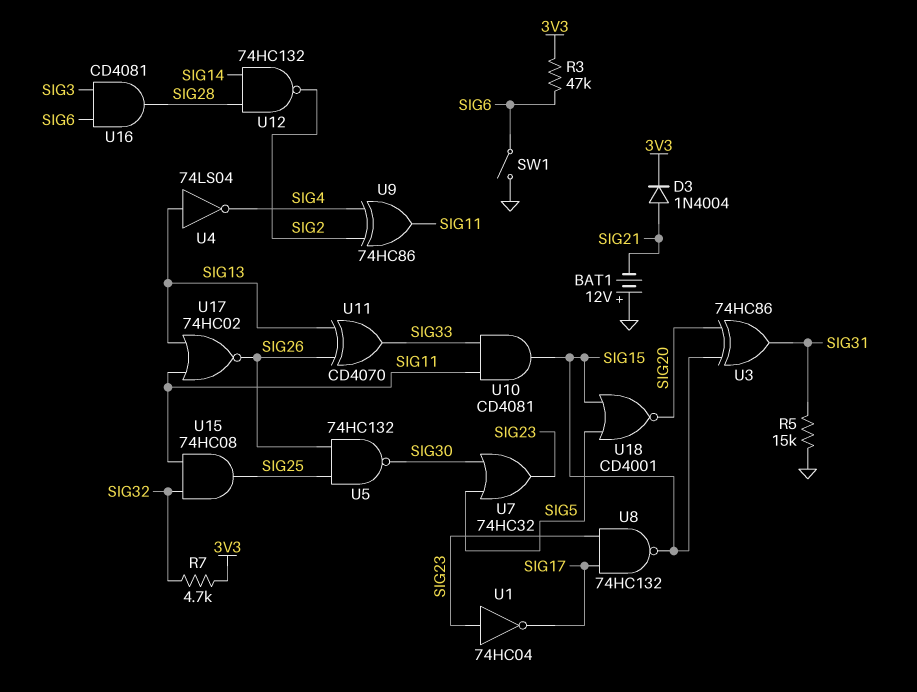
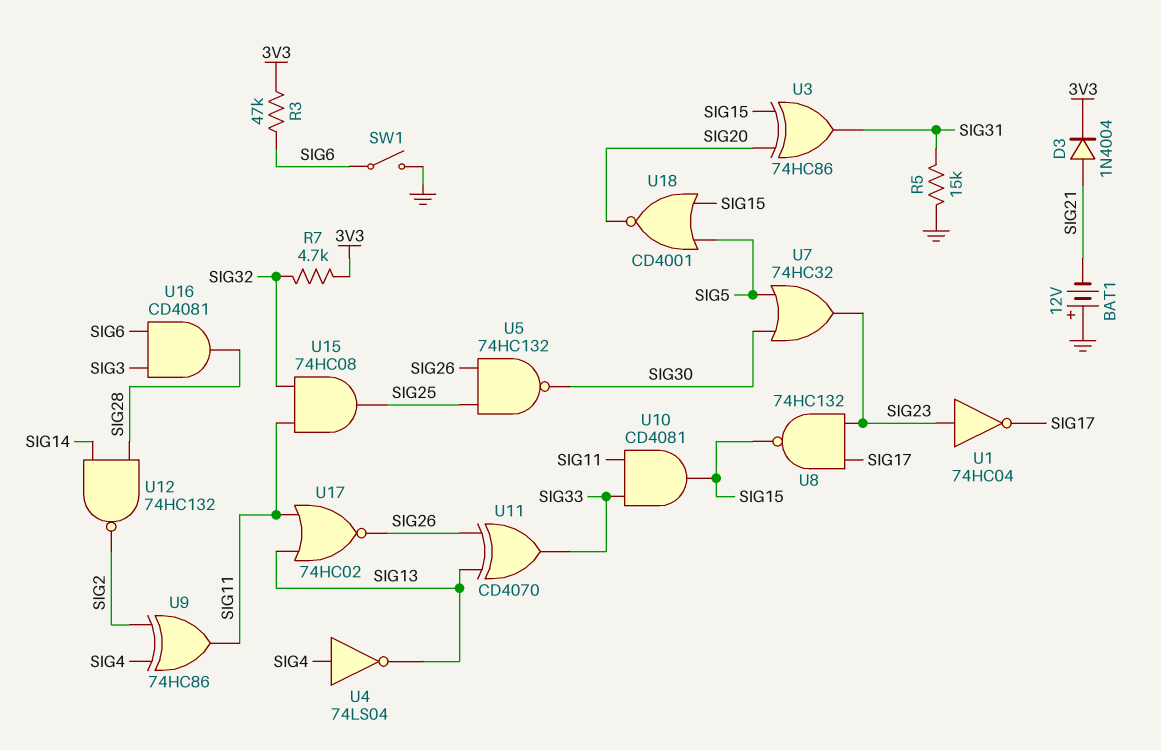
U4: NOT 74LS04 (in SIG13, out SIG4) -> NOT 74LS04 (in SIG4, out SIG13)

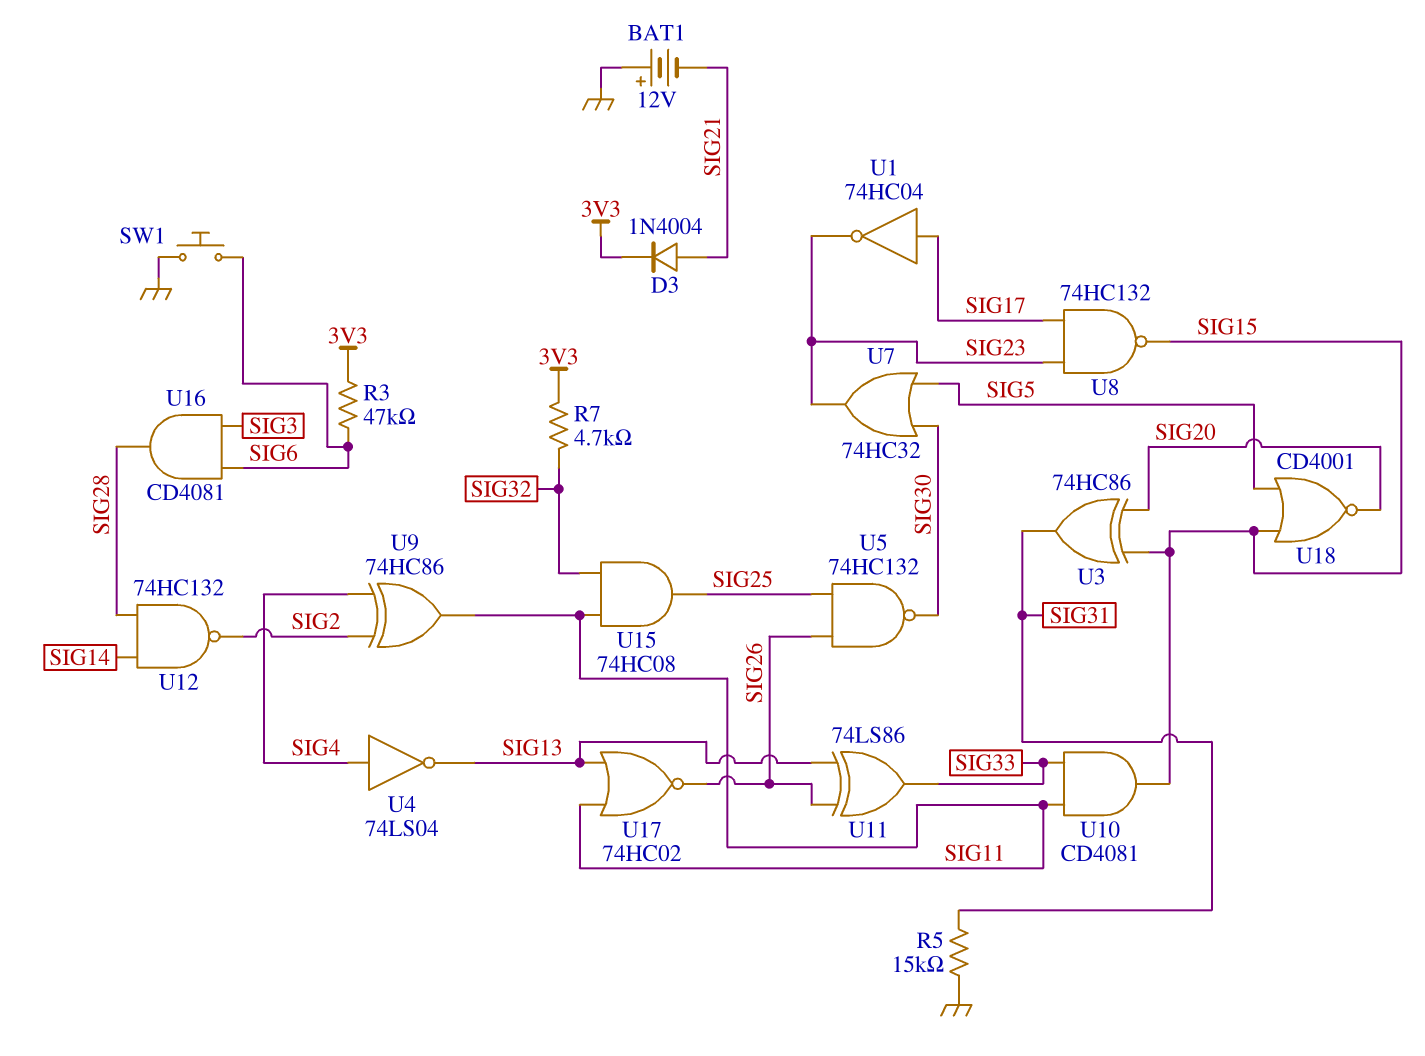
SW1: switch (GND, SIG6) -> button (GND, SIG6)
U1: NOT 74HC04 (in SIG23, out SIG17) -> NOT 74HC04 (in SIG17, out SIG23)
U11: XOR CD4070 (in SIG13, in SIG26, out SIG33) -> XOR 74LS86 (in SIG13, in SIG26, out SIG33)

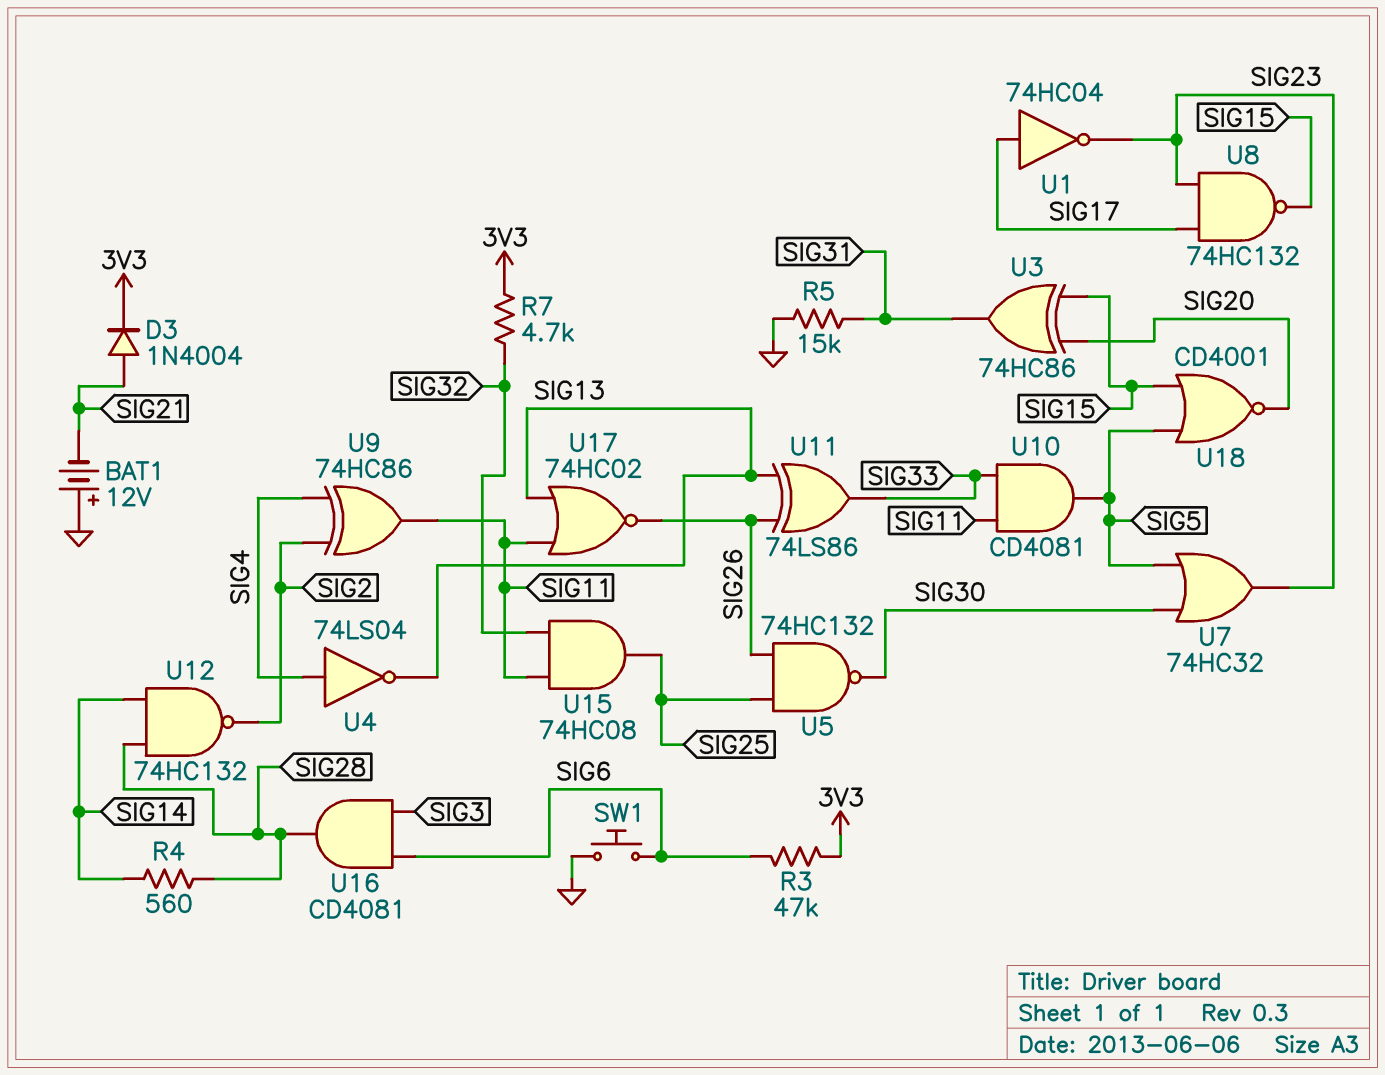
R4: none -> 560 (SIG14, SIG28)
U10: AND CD4081 (in SIG11, in SIG33, out SIG15) -> AND CD4081 (in SIG11, in SIG33, out SIG5)

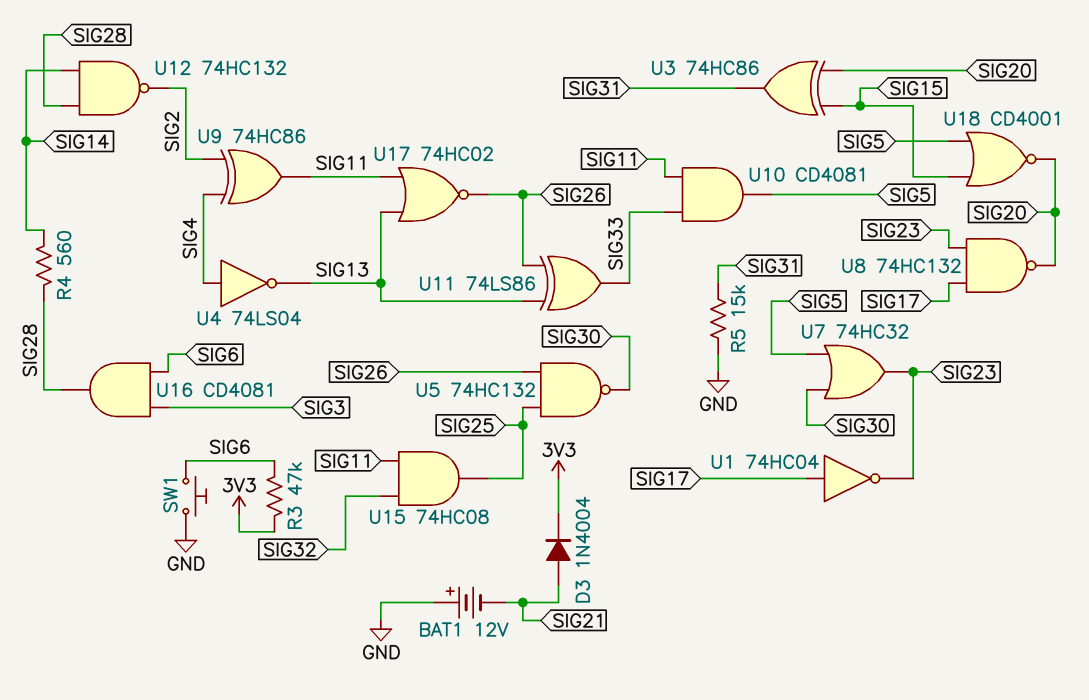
R7: 4.7k (3V3, SIG32) -> none
U8: NAND 74HC132 (in SIG17, in SIG23, out SIG15) -> NAND 74HC132 (in SIG17, in SIG23, out SIG20)

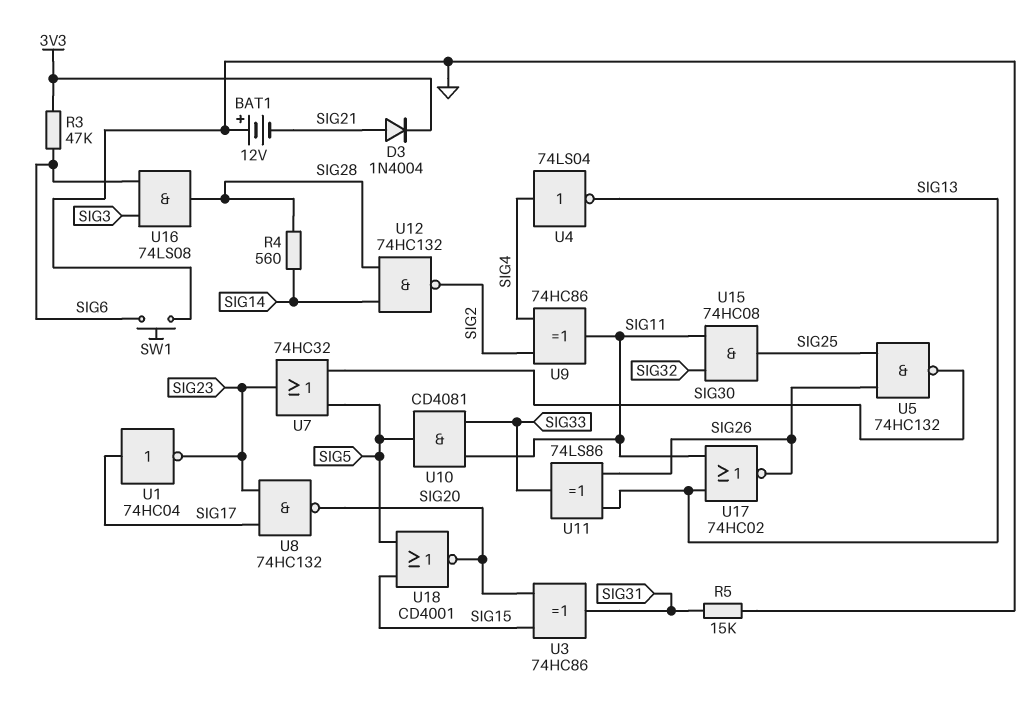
U16: AND CD4081 (in SIG3, in SIG6, out SIG28) -> AND 74LS08 (in SIG3, in SIG6, out SIG28)

